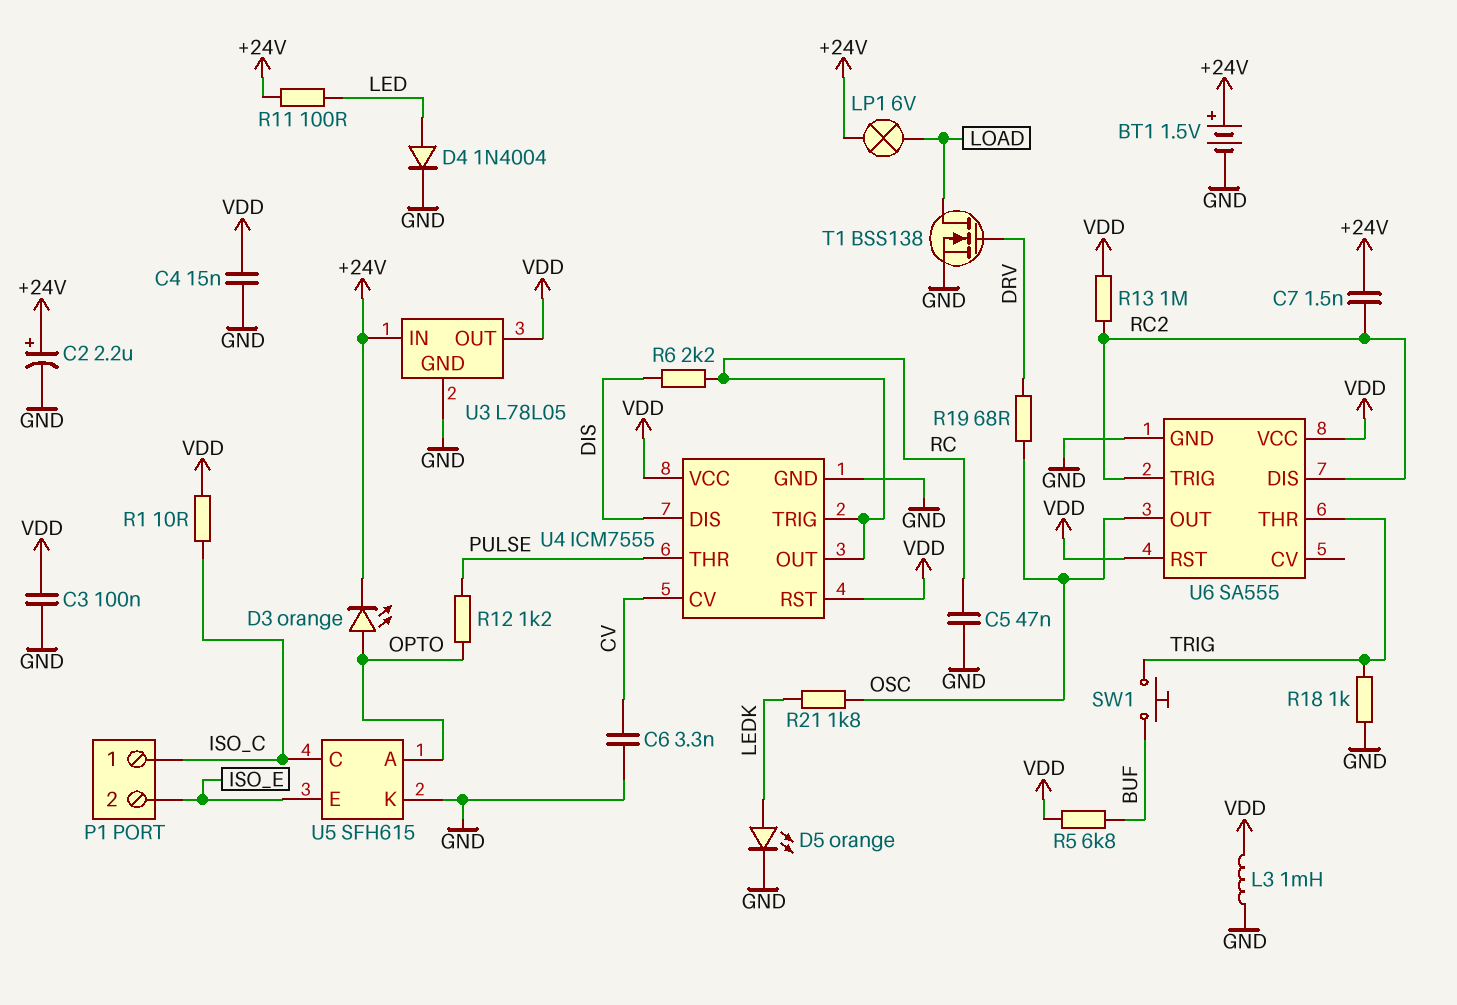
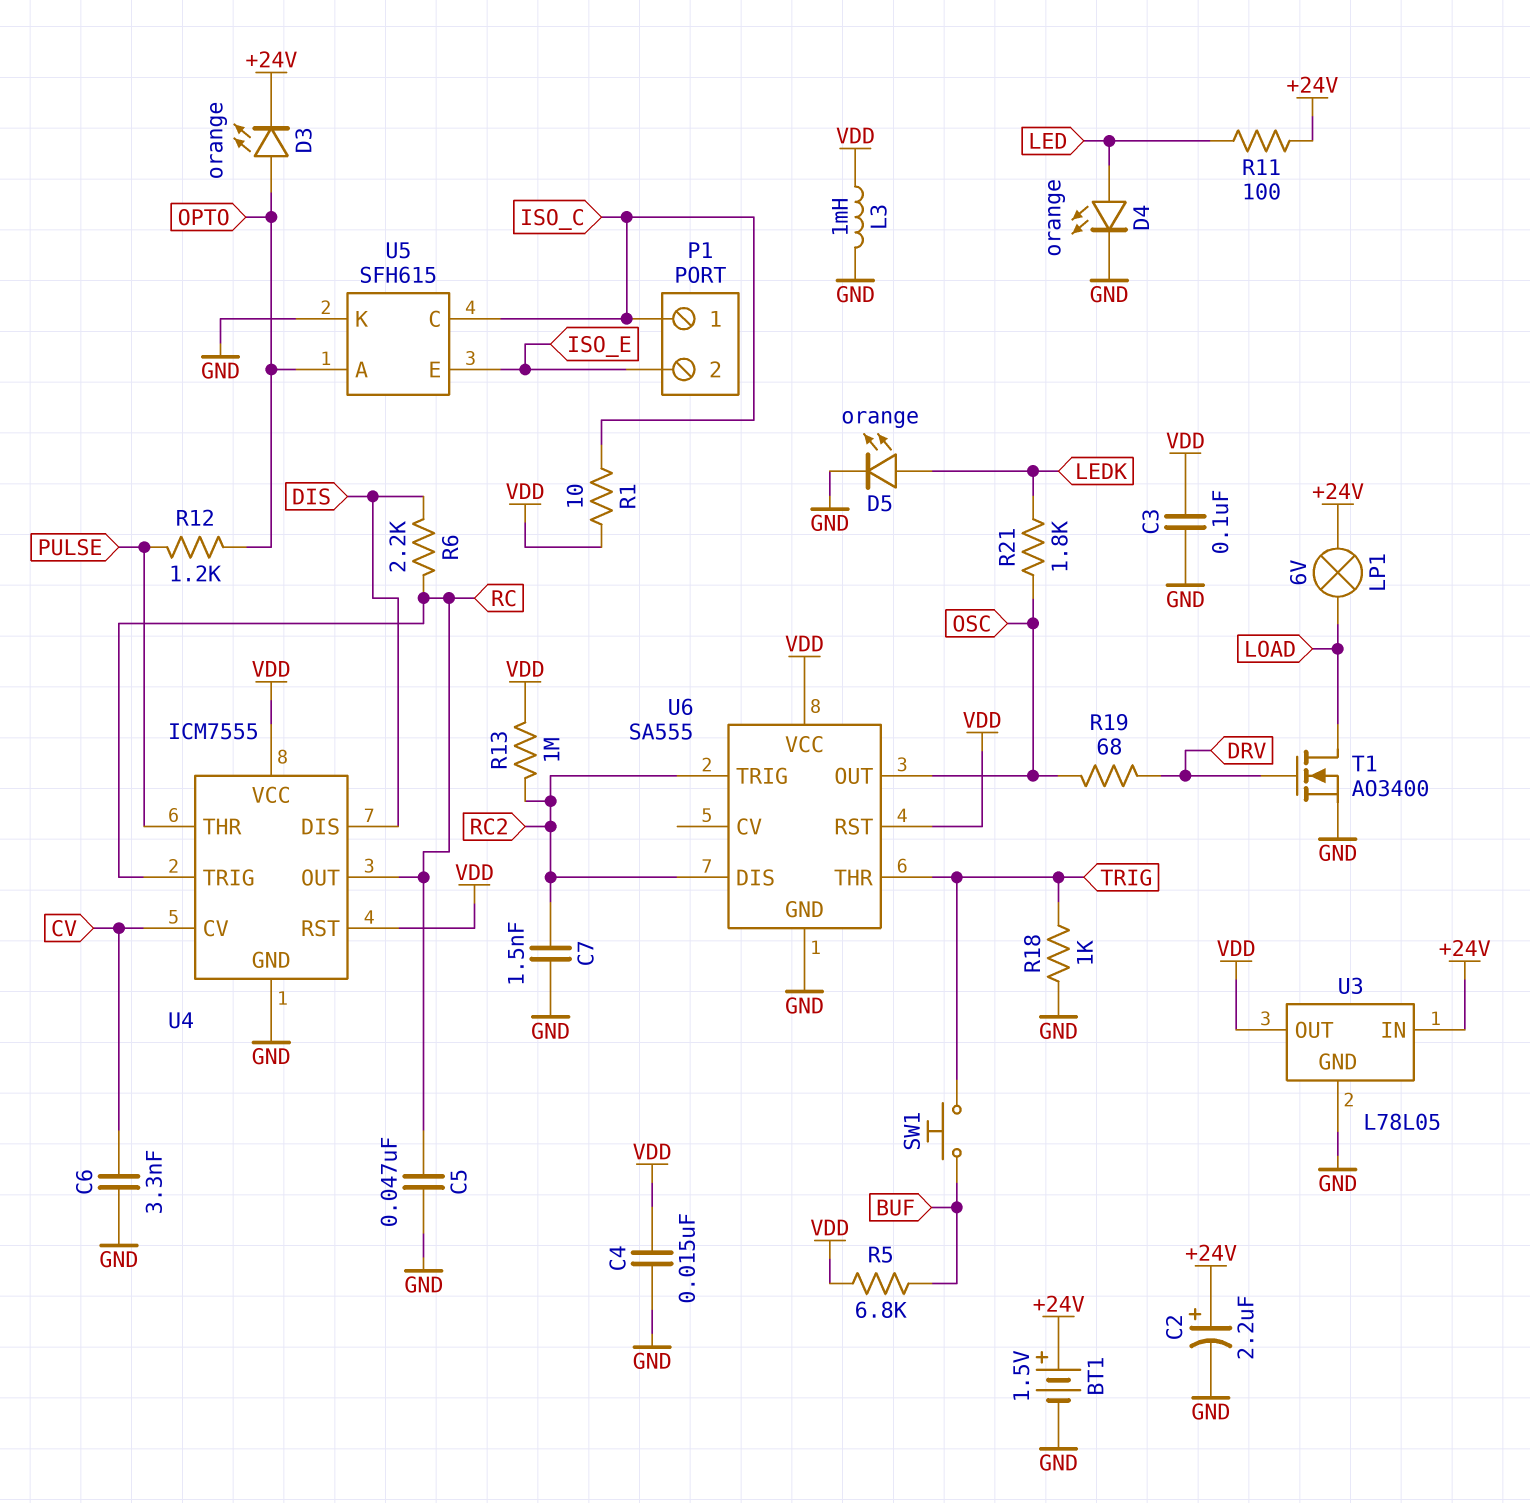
C7: 1.5nF (+24V, RC2) -> 1.5nF (GND, RC2)
D4: diode 1N4004 (A LED, K GND) -> LED orange (A LED, K GND)
T1: NMOS BSS138 (G DRV, D LOAD, S GND) -> NMOS AO3400 (G DRV, D LOAD, S GND)

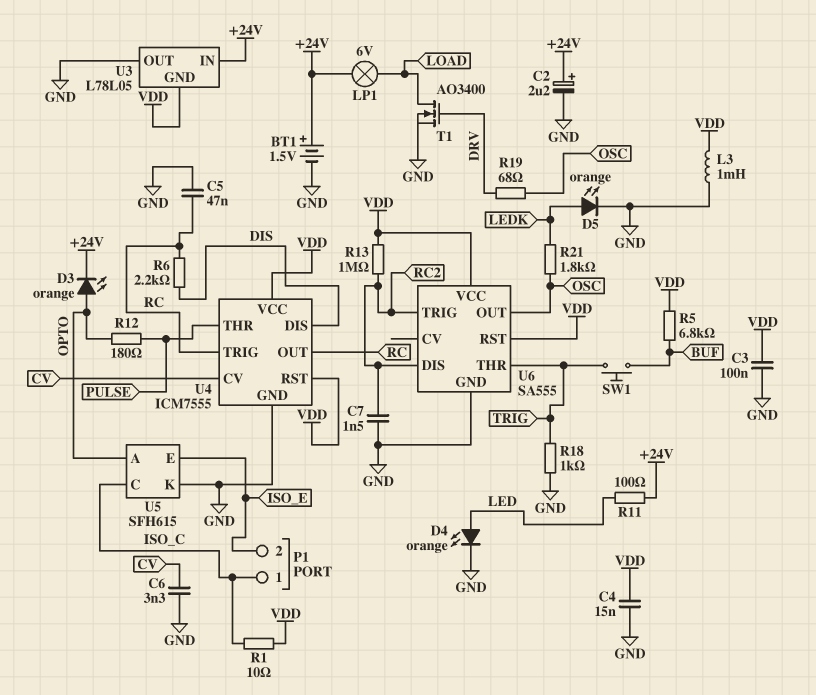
R12: 1.2k (OPTO, PULSE) -> 180 (OPTO, PULSE)
U3 pin GND: GND -> VDD
U3 pin OUT: VDD -> GND

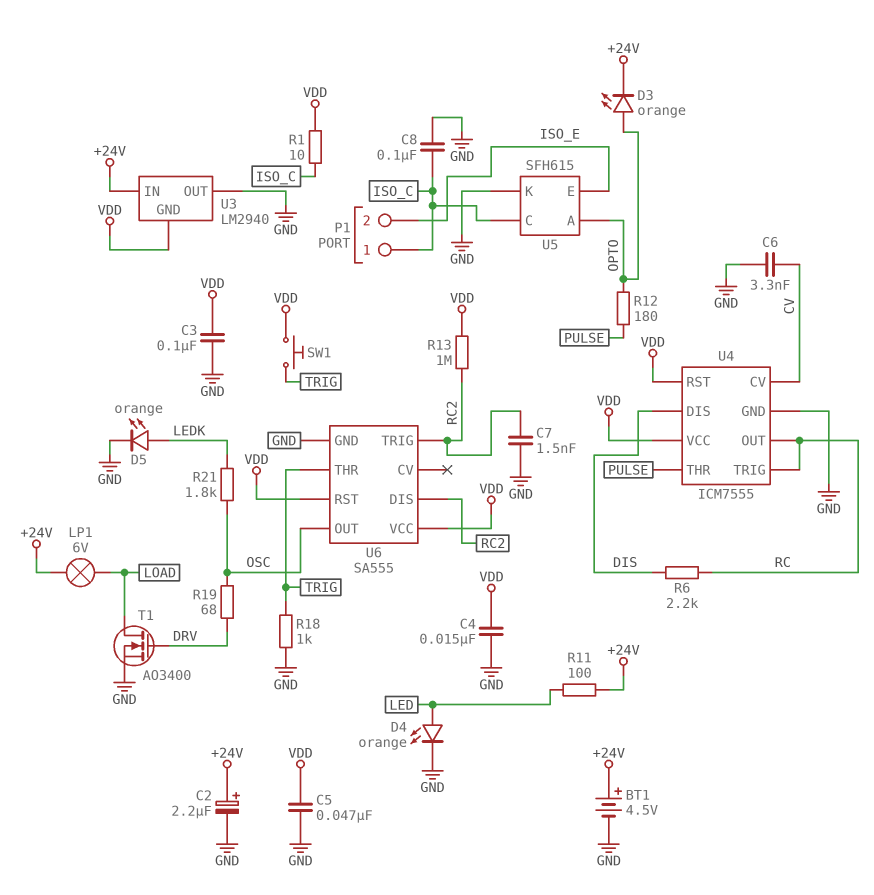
BT1: 1.5V (plus +24V, minus GND) -> 4.5V (plus +24V, minus GND)
C5: 47nF (GND, RC) -> 47nF (GND, VDD)
C8: none -> 100nF (GND, ISO_C)
L3: 1mH (GND, VDD) -> none
R5: 6.8k (BUF, VDD) -> none
SW1: button (BUF, TRIG) -> button (TRIG, VDD)
U3: L78L05 -> LM2940

